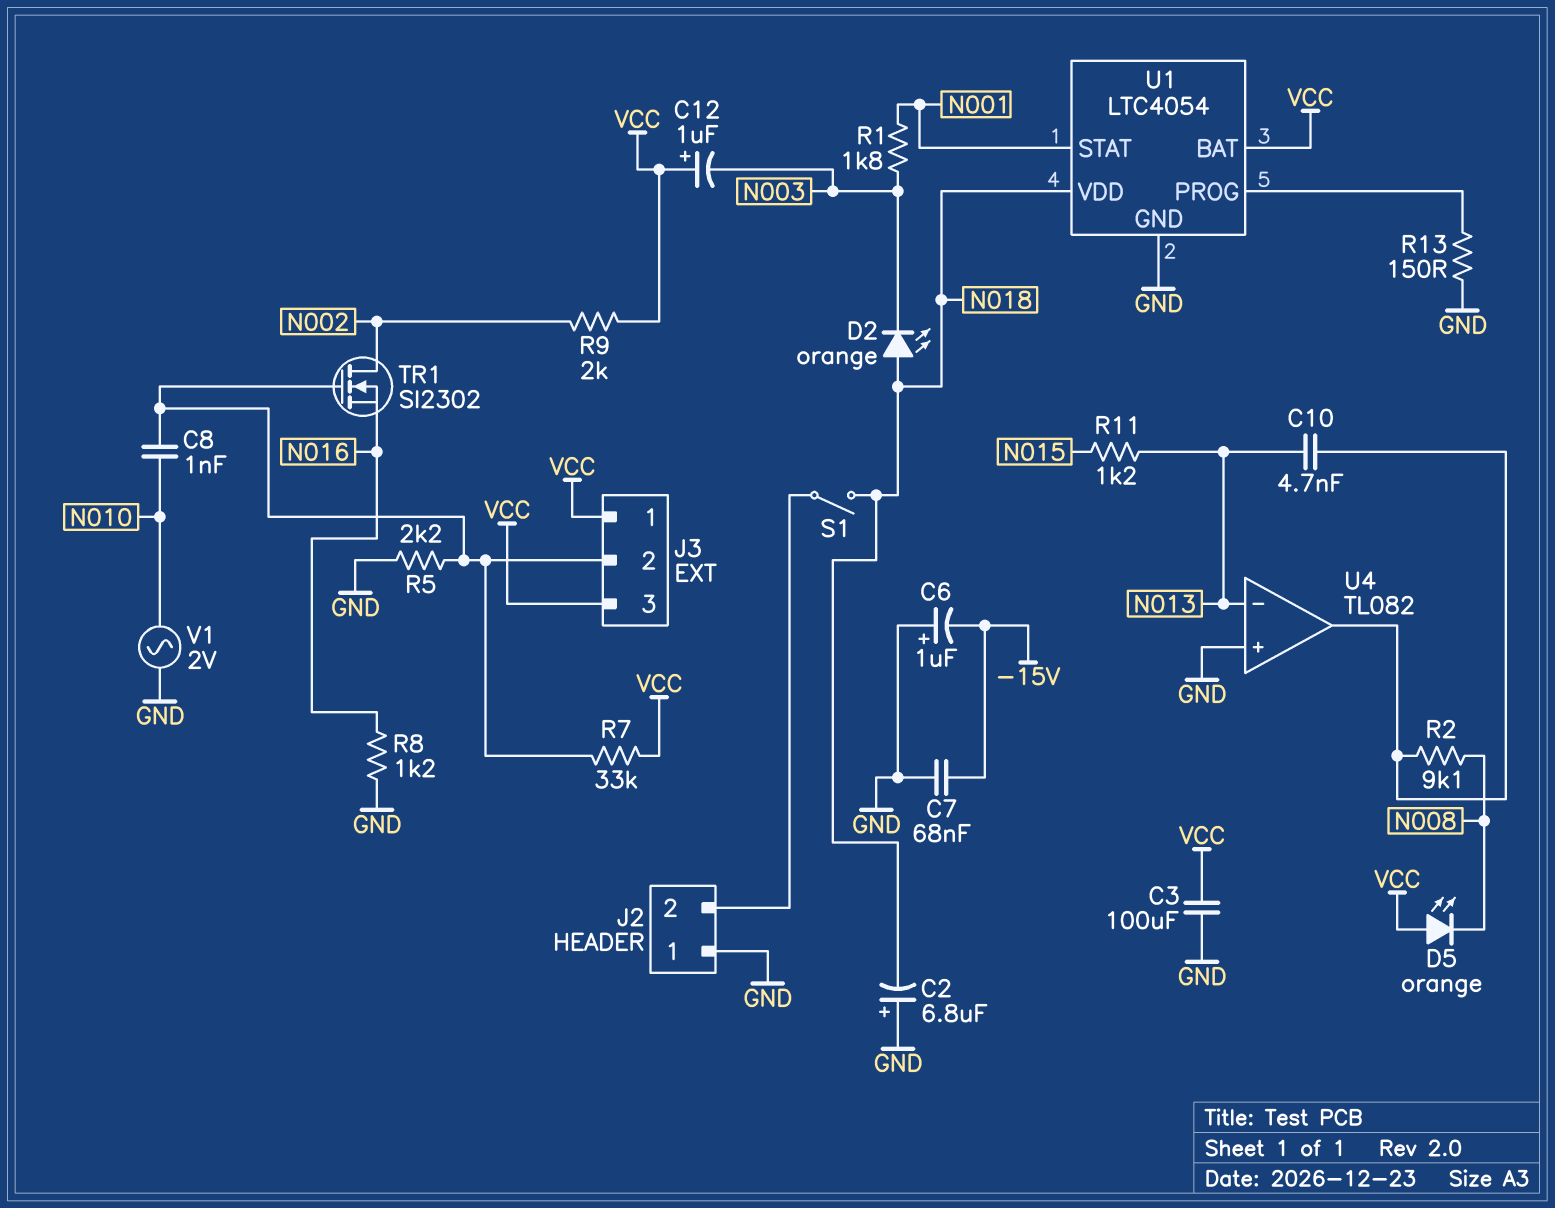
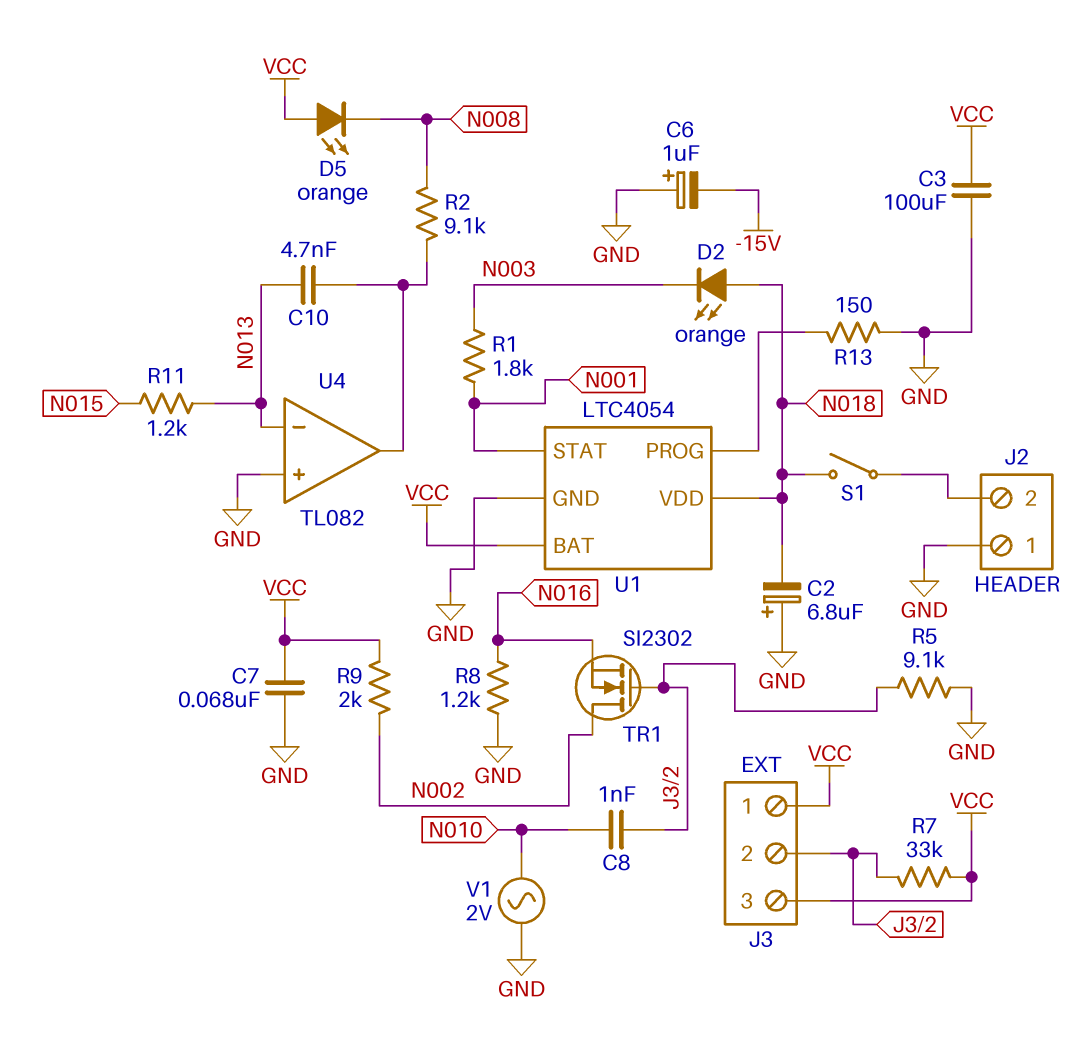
C7: 68nF (-15V, GND) -> 68nF (GND, VCC)
C12: 1uF (plus VCC, minus N003) -> none
R5: 2.2k (GND, J3/2) -> 9.1k (GND, J3/2)

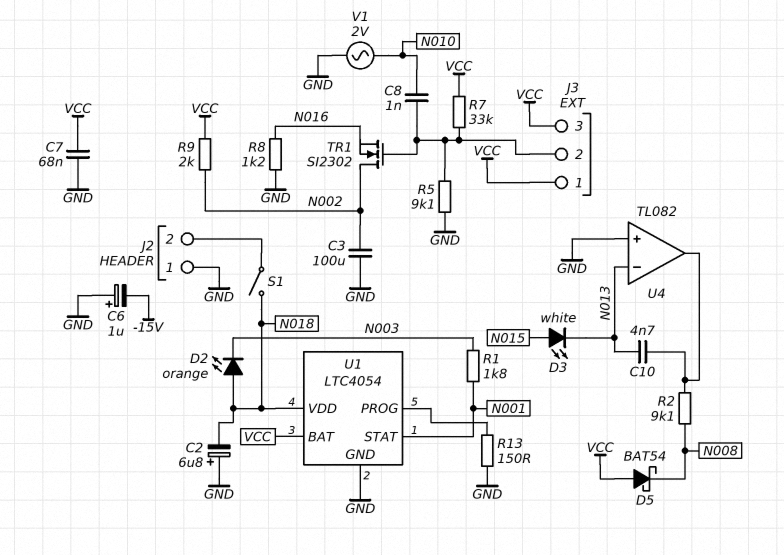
C3: 100uF (GND, VCC) -> 100uF (GND, N002)
D3: none -> LED white (A N015, K N013)
D5: LED orange (A VCC, K N008) -> schottky BAT54 (A VCC, K N008)
R11: 1.2k (N013, N015) -> none

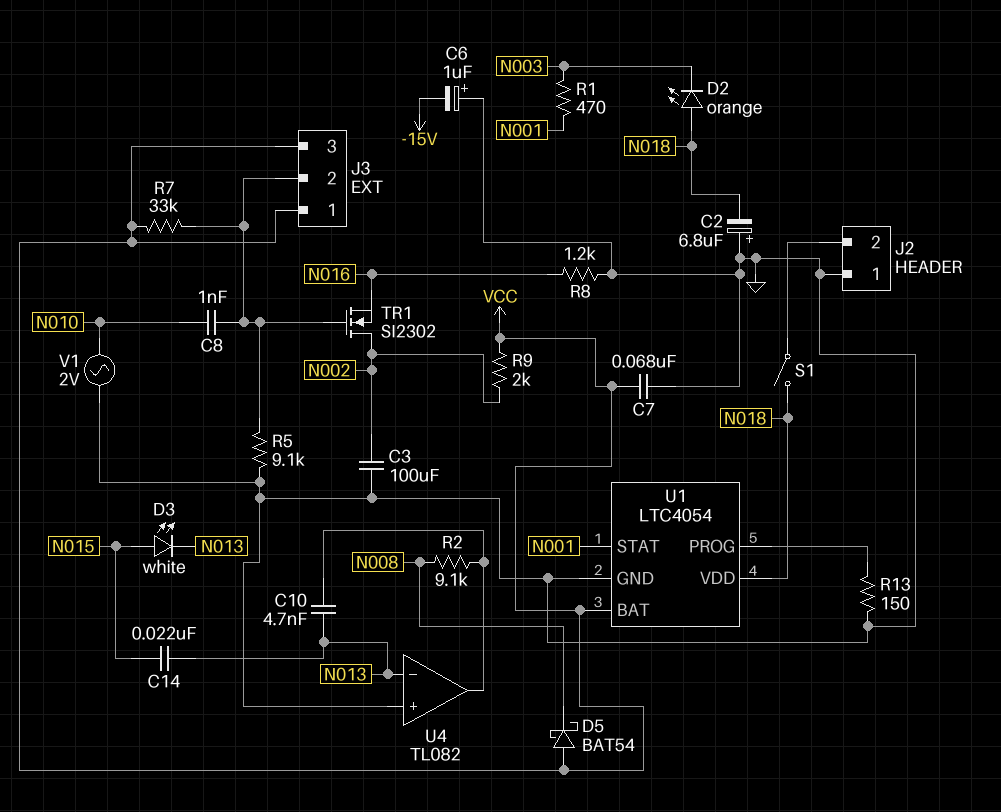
C14: none -> 22nF (N013, N015)
R1: 1.8k (N001, N003) -> 470 (N001, N003)

